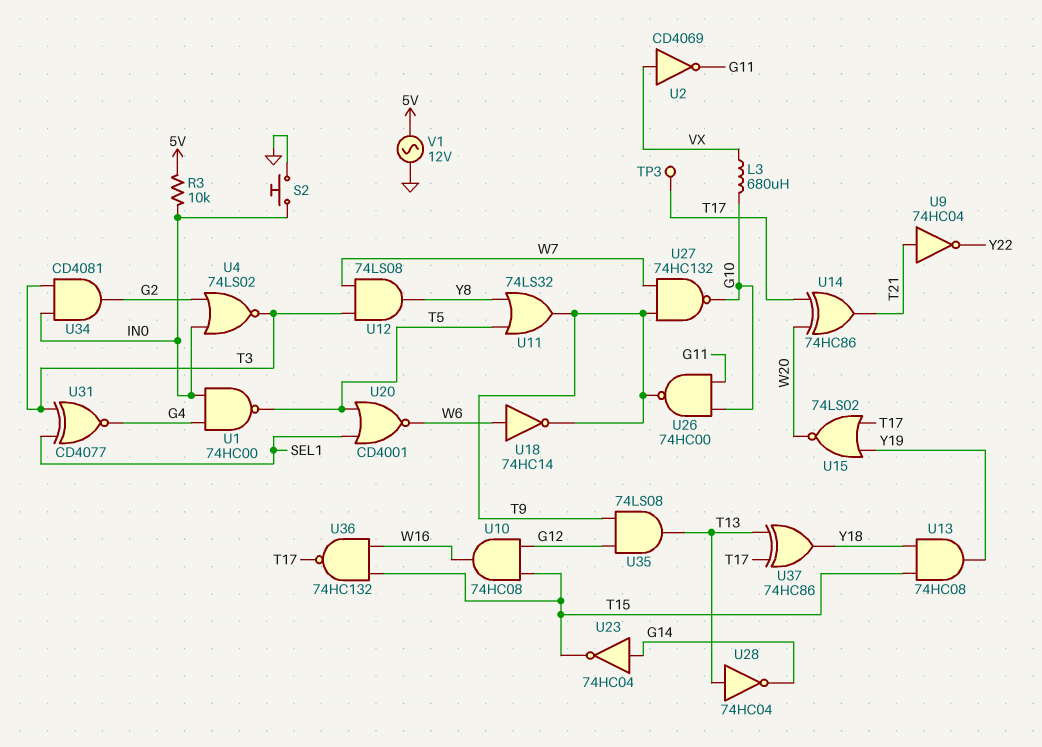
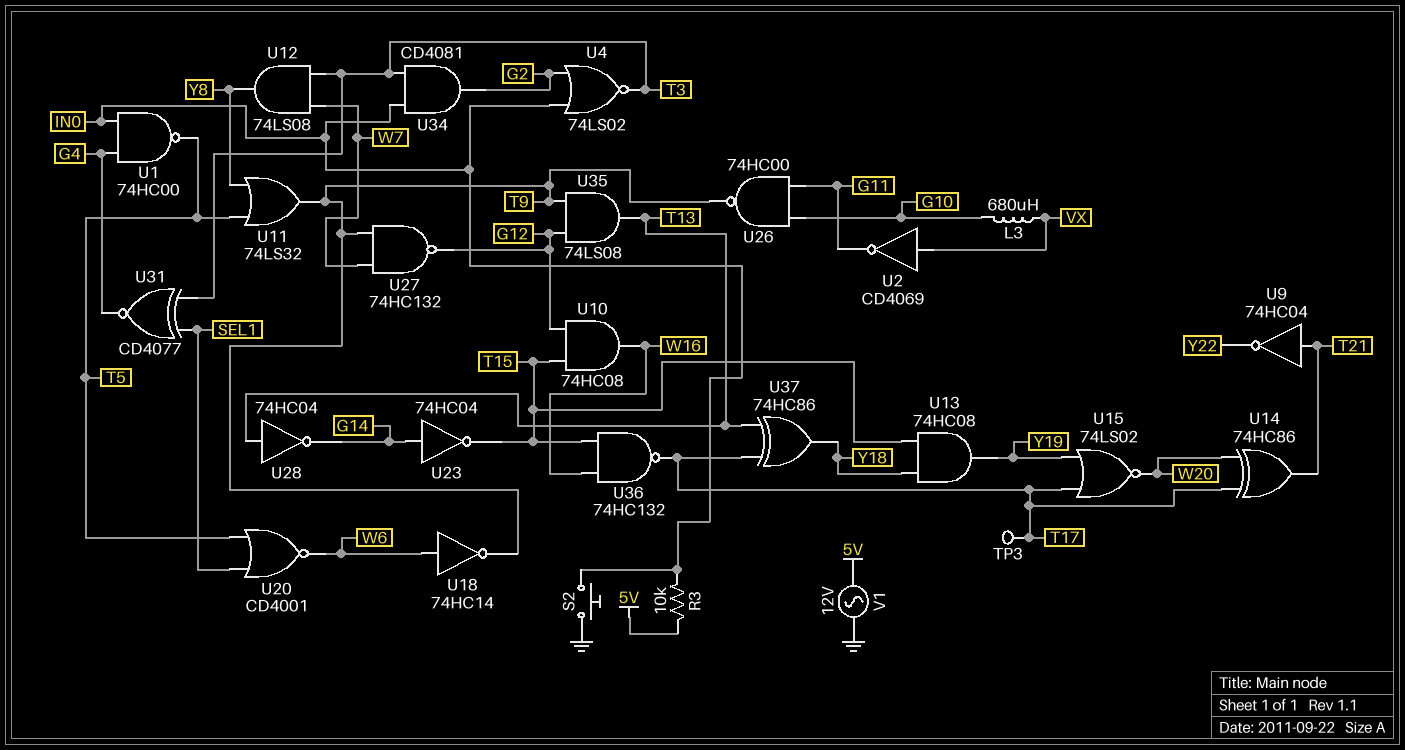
U27: NAND 74HC132 (in T9, in W7, out G10) -> NAND 74HC132 (in T9, in W7, out G12)

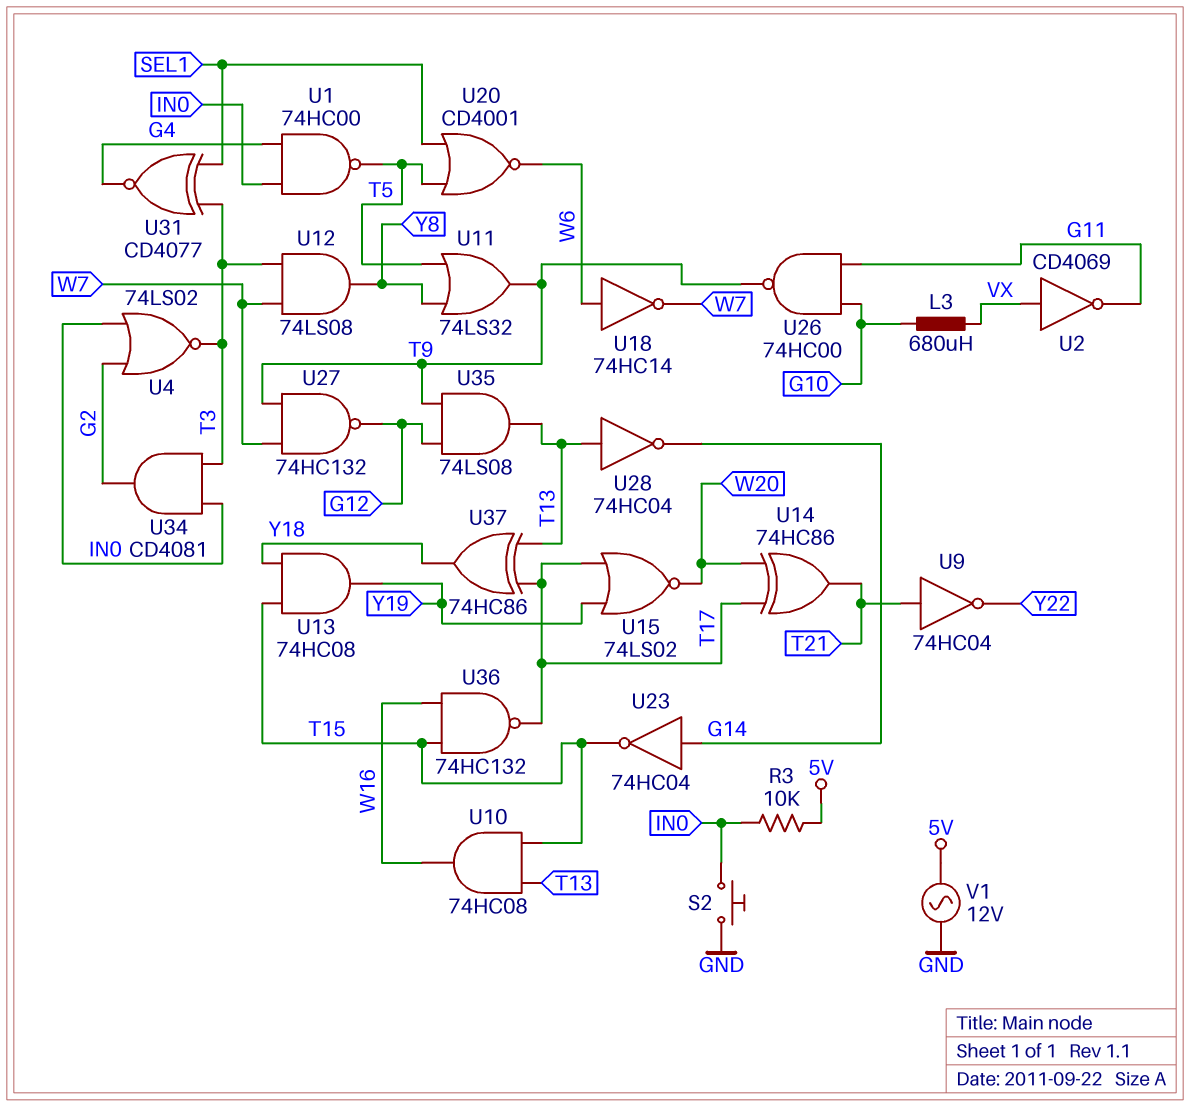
TP3: test point (T17) -> none
U10: AND 74HC08 (in G12, in T15, out W16) -> AND 74HC08 (in T13, in T15, out W16)
U18: NOT 74HC14 (in W6, out T9) -> NOT 74HC14 (in W6, out W7)

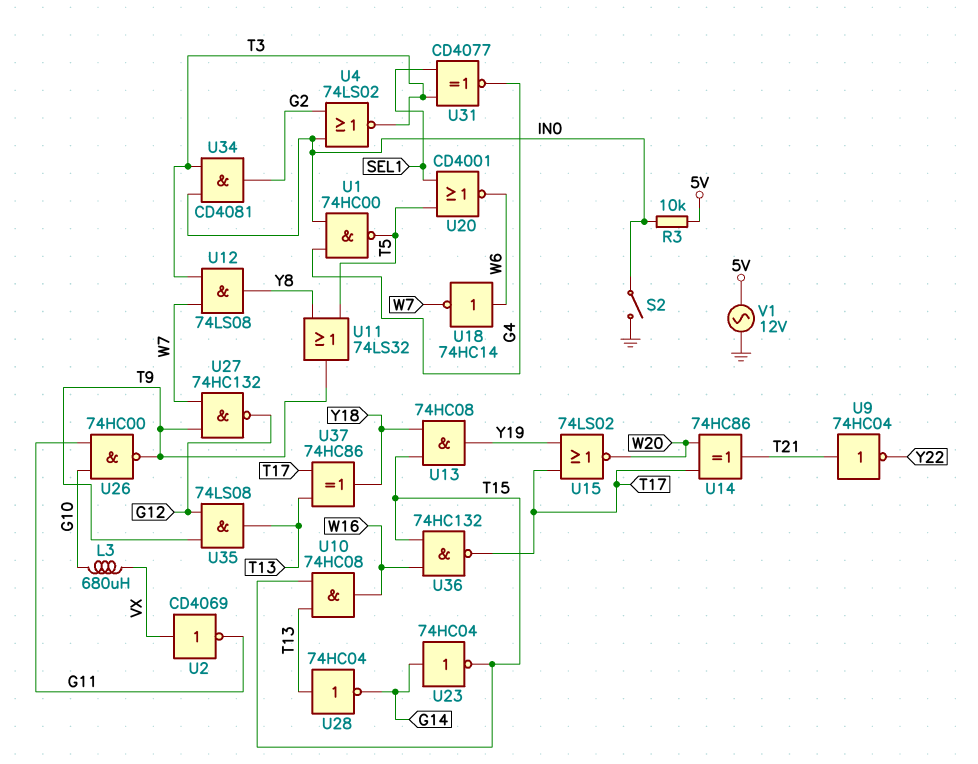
S2: button (GND, IN0) -> switch (GND, IN0)

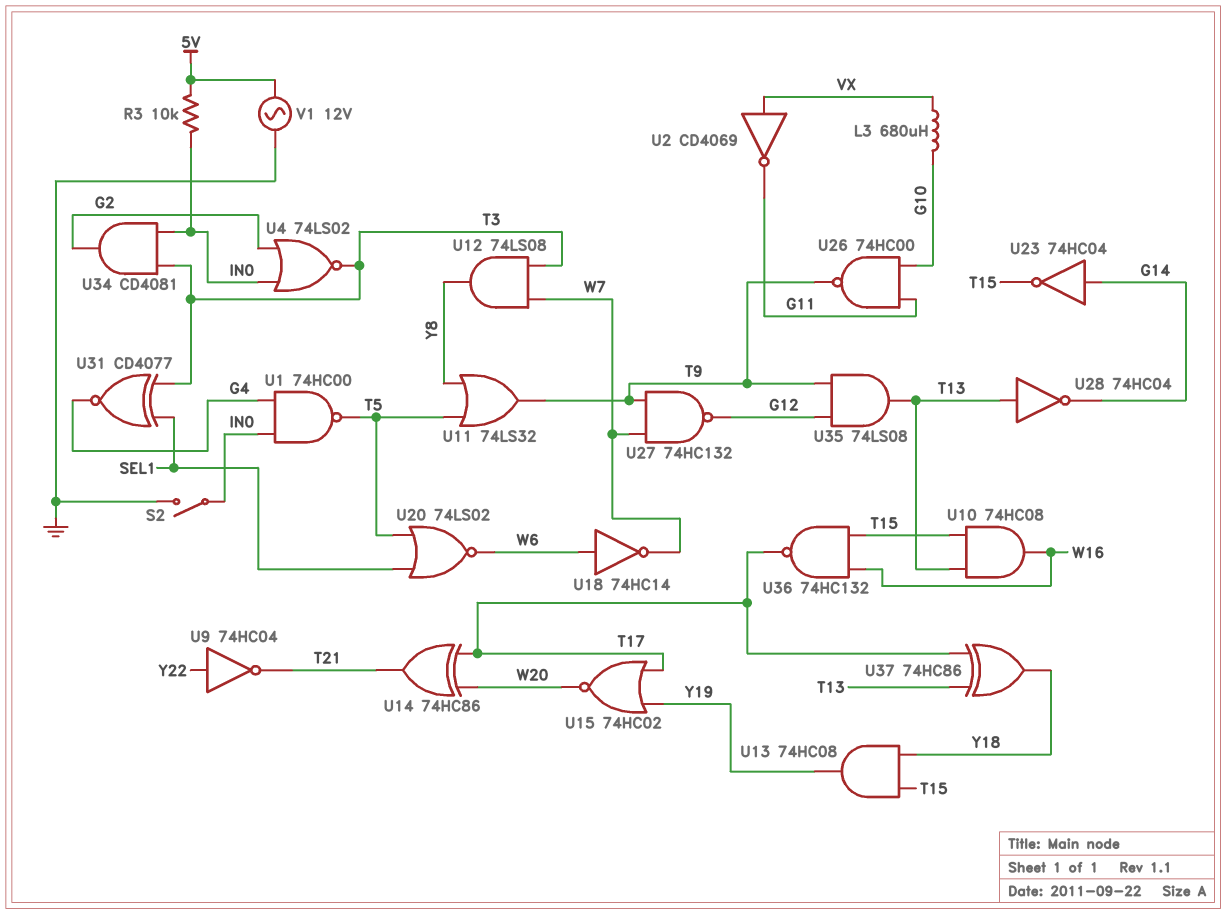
U9: NOT 74HC04 (in T21, out Y22) -> NOT 74HC04 (in Y22, out T21)
U15: NOR 74LS02 (in T17, in Y19, out W20) -> NOR 74HC02 (in T17, in Y19, out W20)
U20: NOR CD4001 (in SEL1, in T5, out W6) -> NOR 74LS02 (in SEL1, in T5, out W6)

